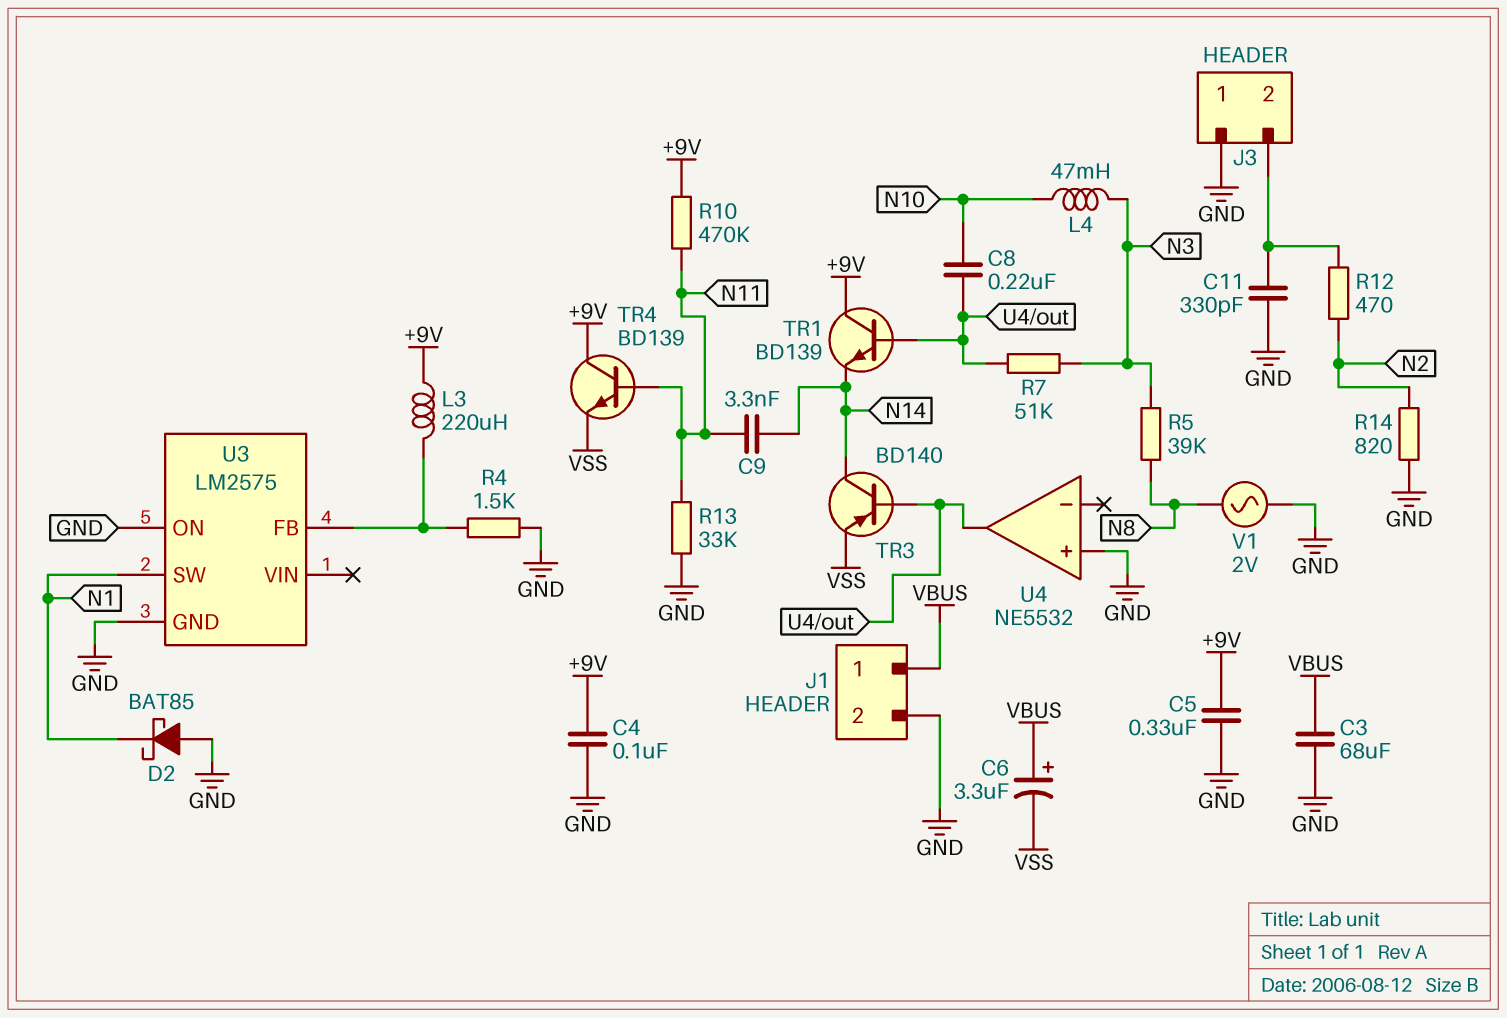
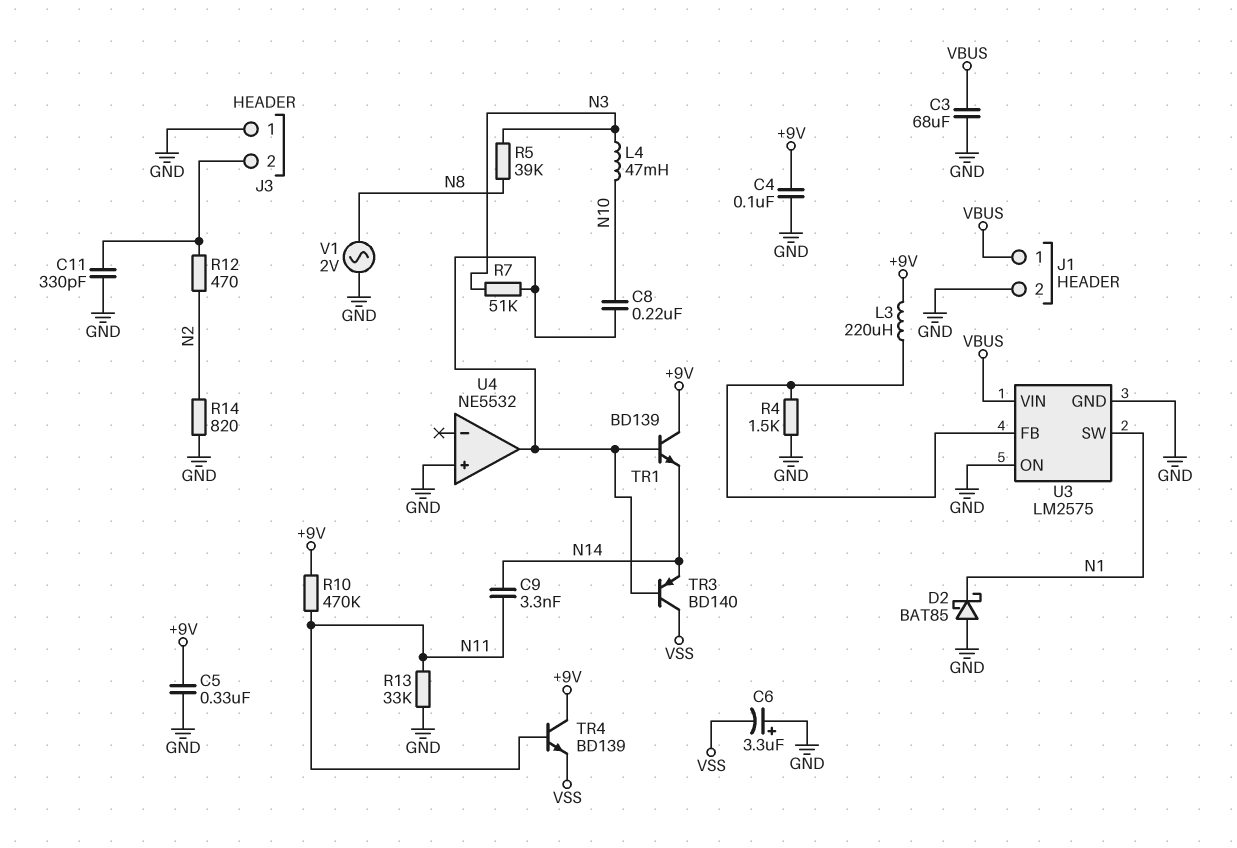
C6: 3.3uF (plus VBUS, minus VSS) -> 3.3uF (plus GND, minus VSS)
TR3: PNP BD140 (B U4/out, C N14, E VSS) -> PNP BD140 (B U4/out, C VSS, E N14)
U3 pin VIN: none -> VBUS

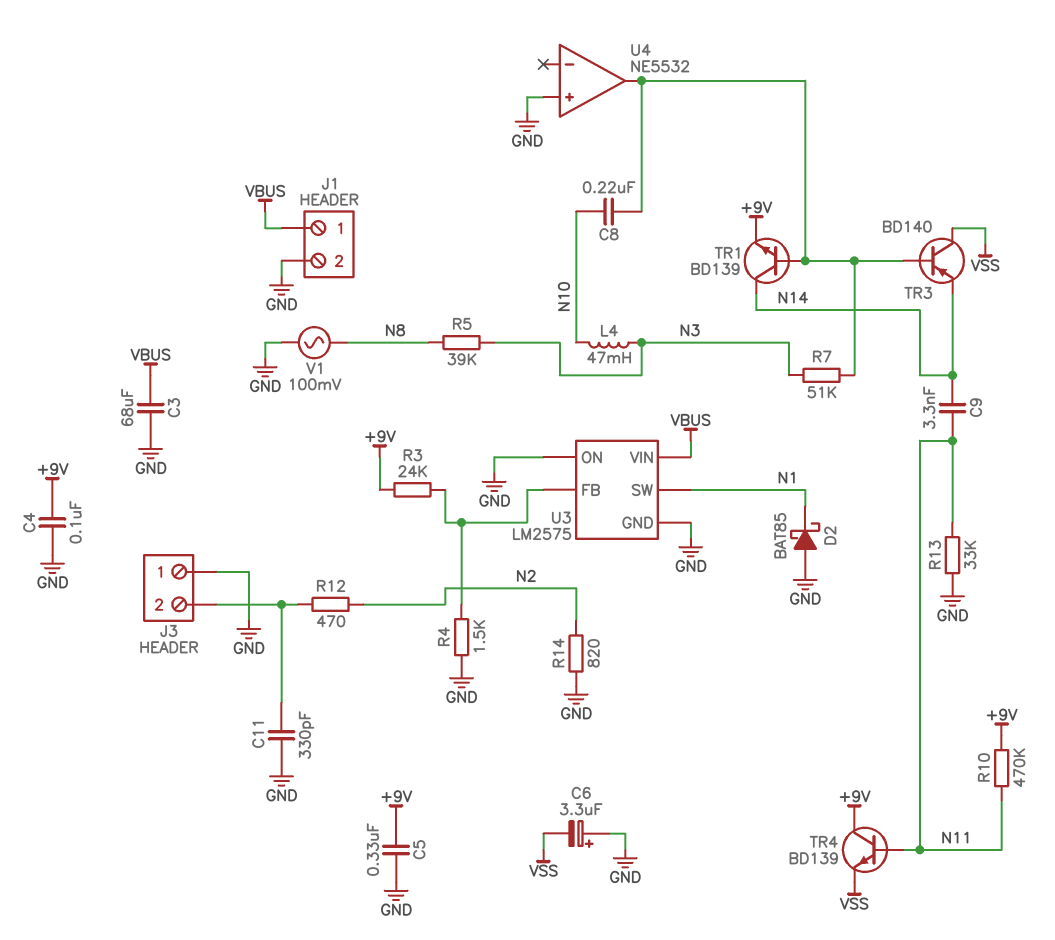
L3: 220uH (+9V, U3/FB) -> none
R3: none -> 24k (+9V, U3/FB)
TR1: NPN BD139 (B U4/out, C +9V, E N14) -> NPN BD139 (B U4/out, C N14, E +9V)
V1: AC 2V (GND, N8) -> AC 100mV (GND, N8)

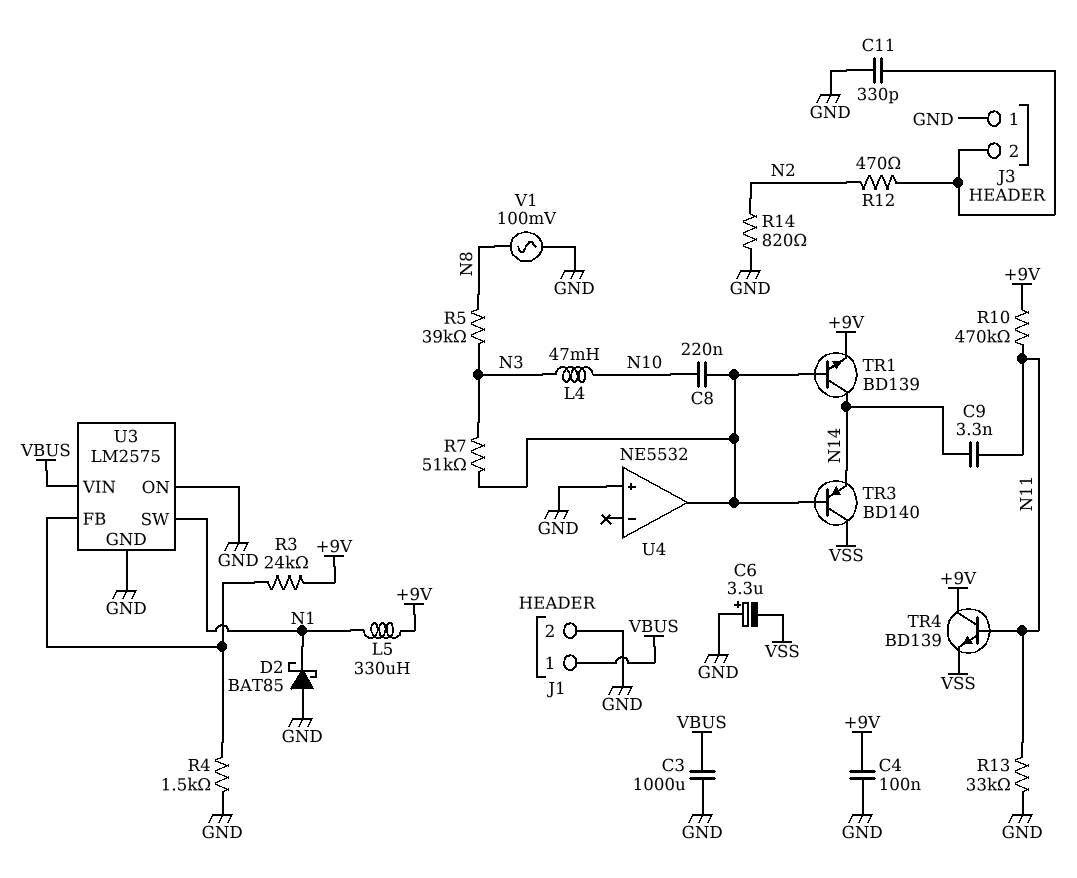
C3: 68uF (GND, VBUS) -> 1000uF (GND, VBUS)
C5: 330nF (+9V, GND) -> none
L5: none -> 330uH (+9V, N1)

